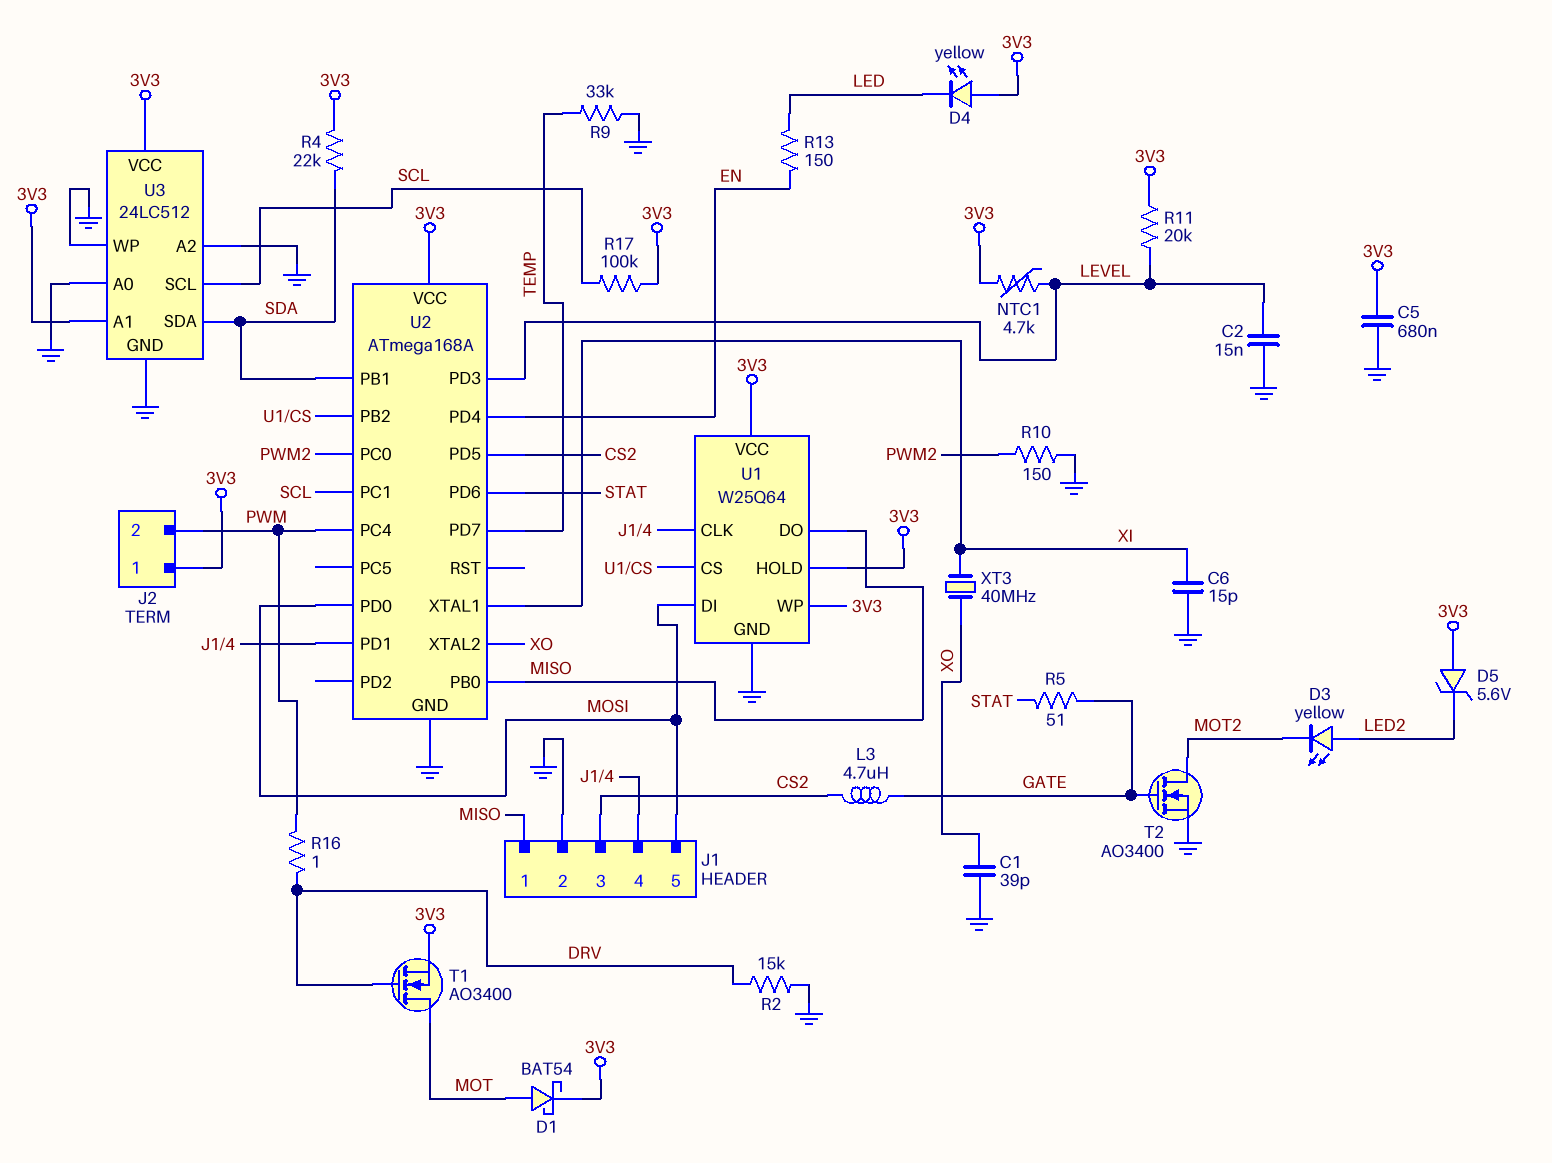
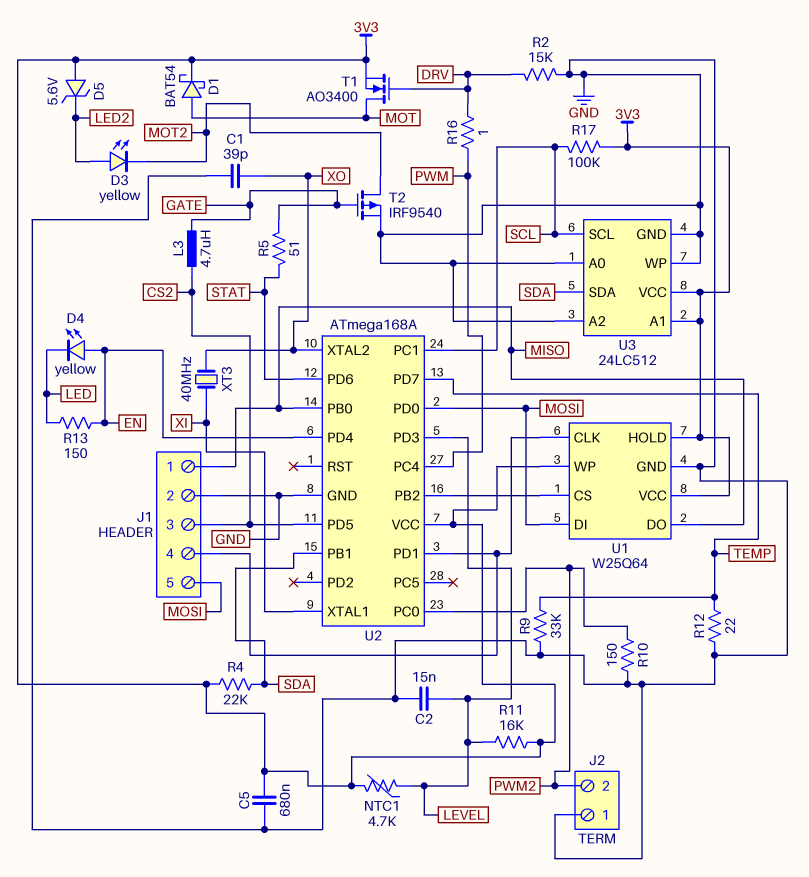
C6: 15pF (GND, XI) -> none
D4: LED yellow (A 3V3, K LED) -> LED yellow (A EN, K LED)
J2 pin 1: 3V3 -> GND
J2 pin 2: PWM -> PWM2
R11: 20k (3V3, LEVEL) -> 16k (3V3, LEVEL)
R12: none -> 22 (GND, TEMP)
T2: NMOS AO3400 (G GATE, D MOT2, S GND) -> PMOS IRF9540 (G GATE, D MOT2, S GND)

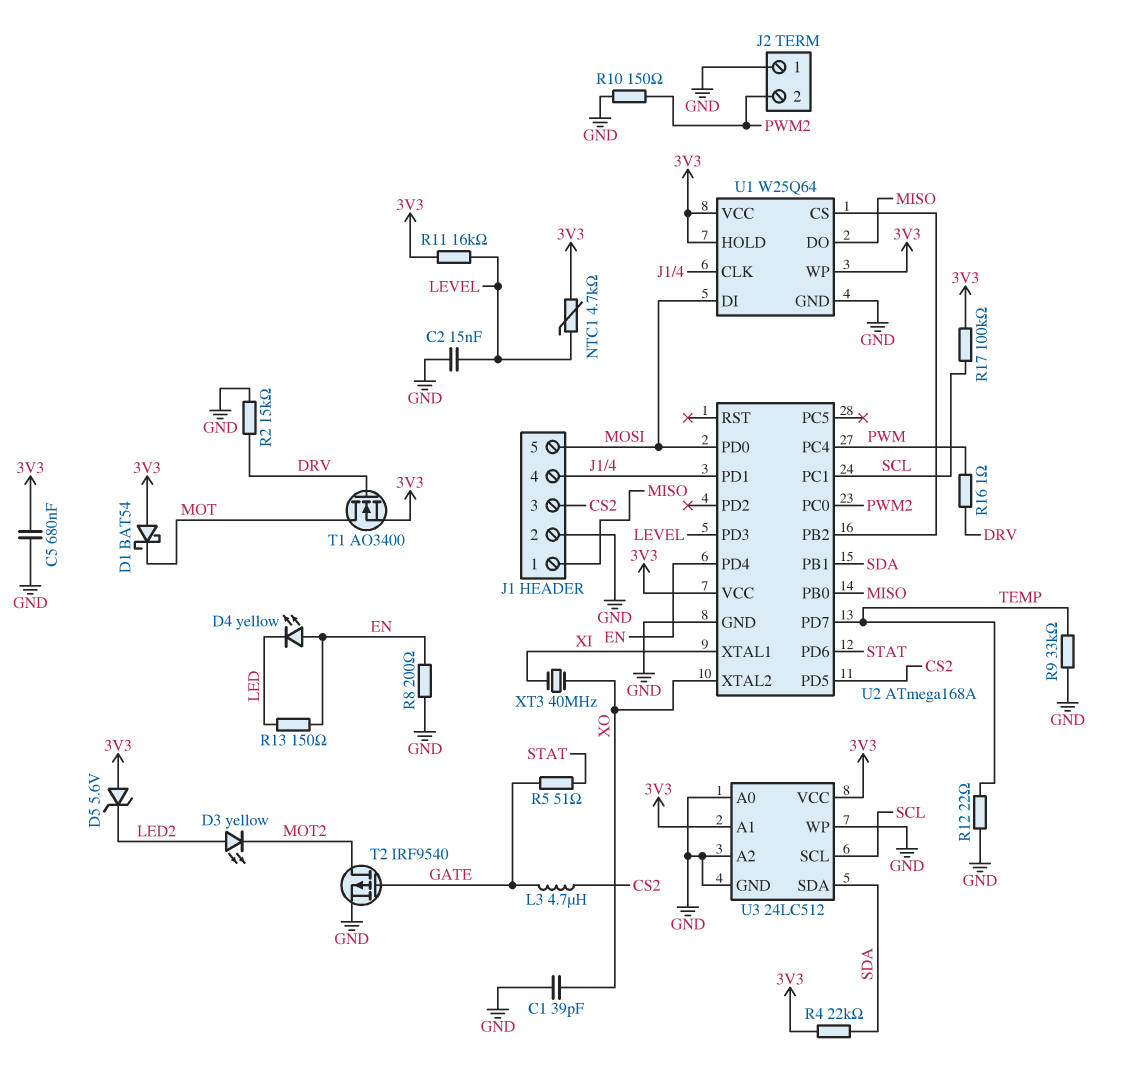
D1: schottky BAT54 (A MOT, K 3V3) -> schottky BAT54 (A 3V3, K MOT)
R8: none -> 200 (EN, GND)

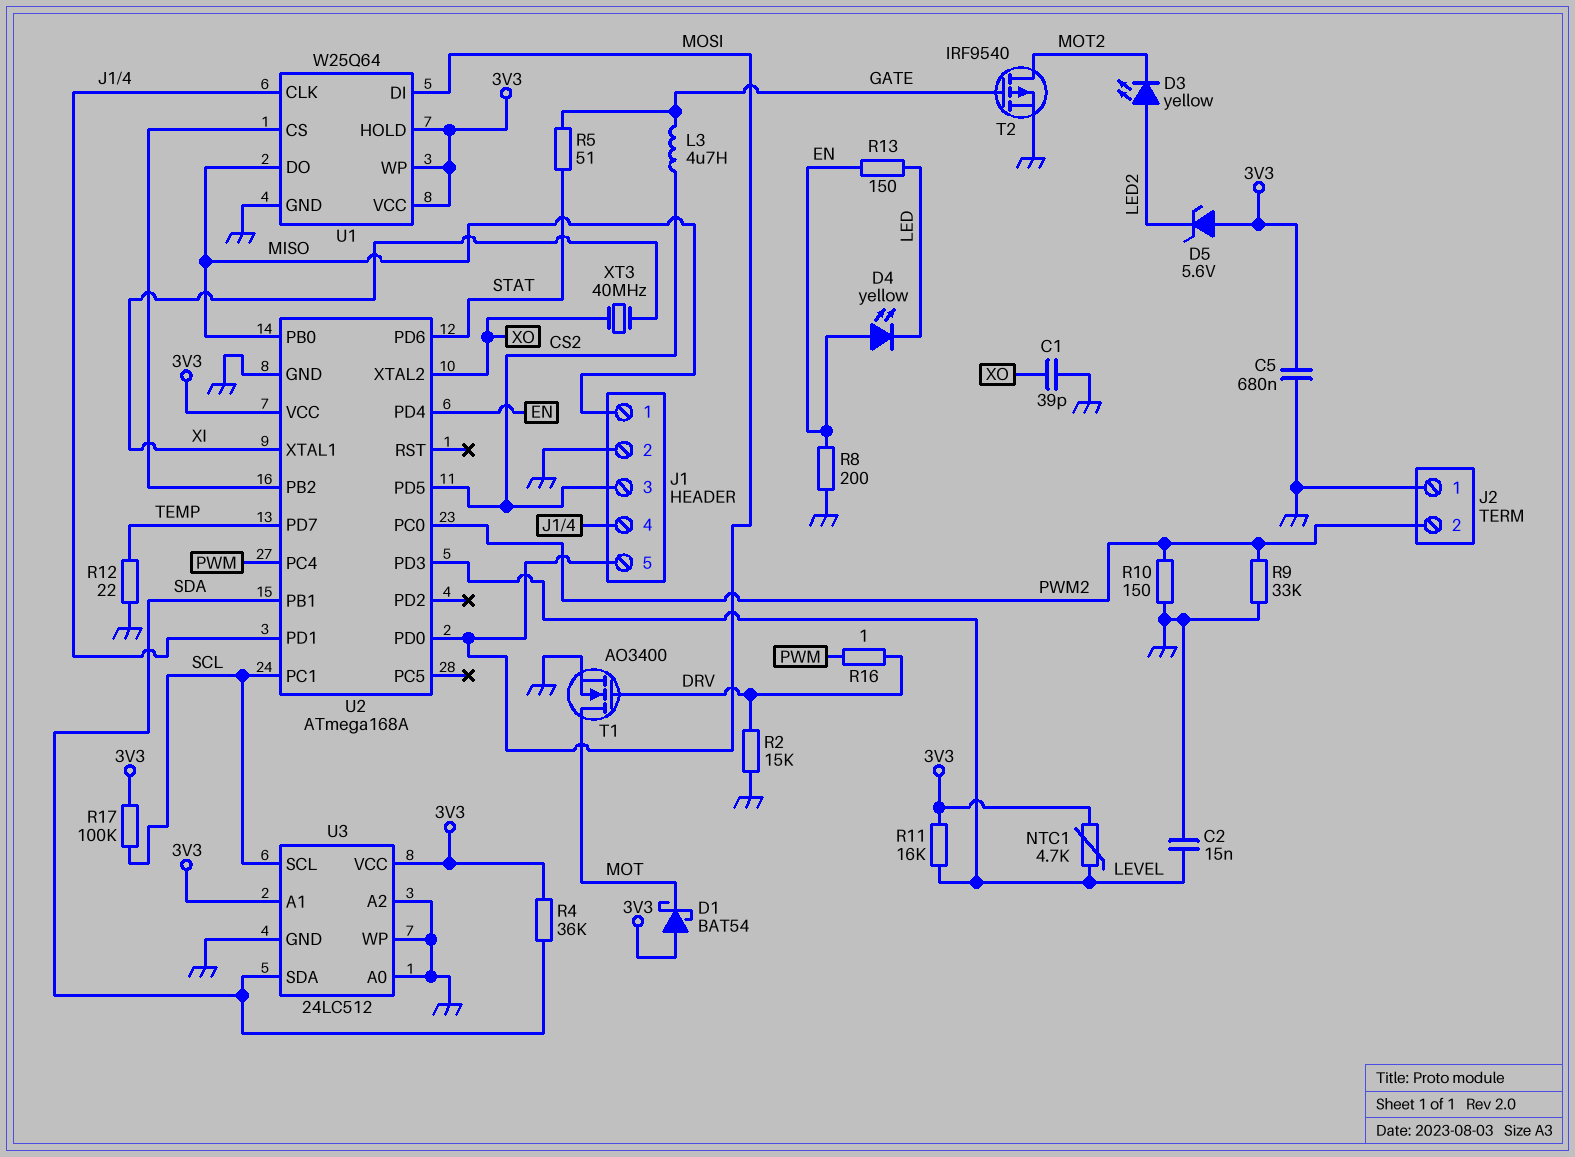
R4: 22k (3V3, SDA) -> 36k (3V3, SDA)
R9: 33k (GND, TEMP) -> 33k (GND, PWM2)
T1: NMOS AO3400 (G DRV, D MOT, S 3V3) -> NMOS AO3400 (G DRV, D MOT, S GND)

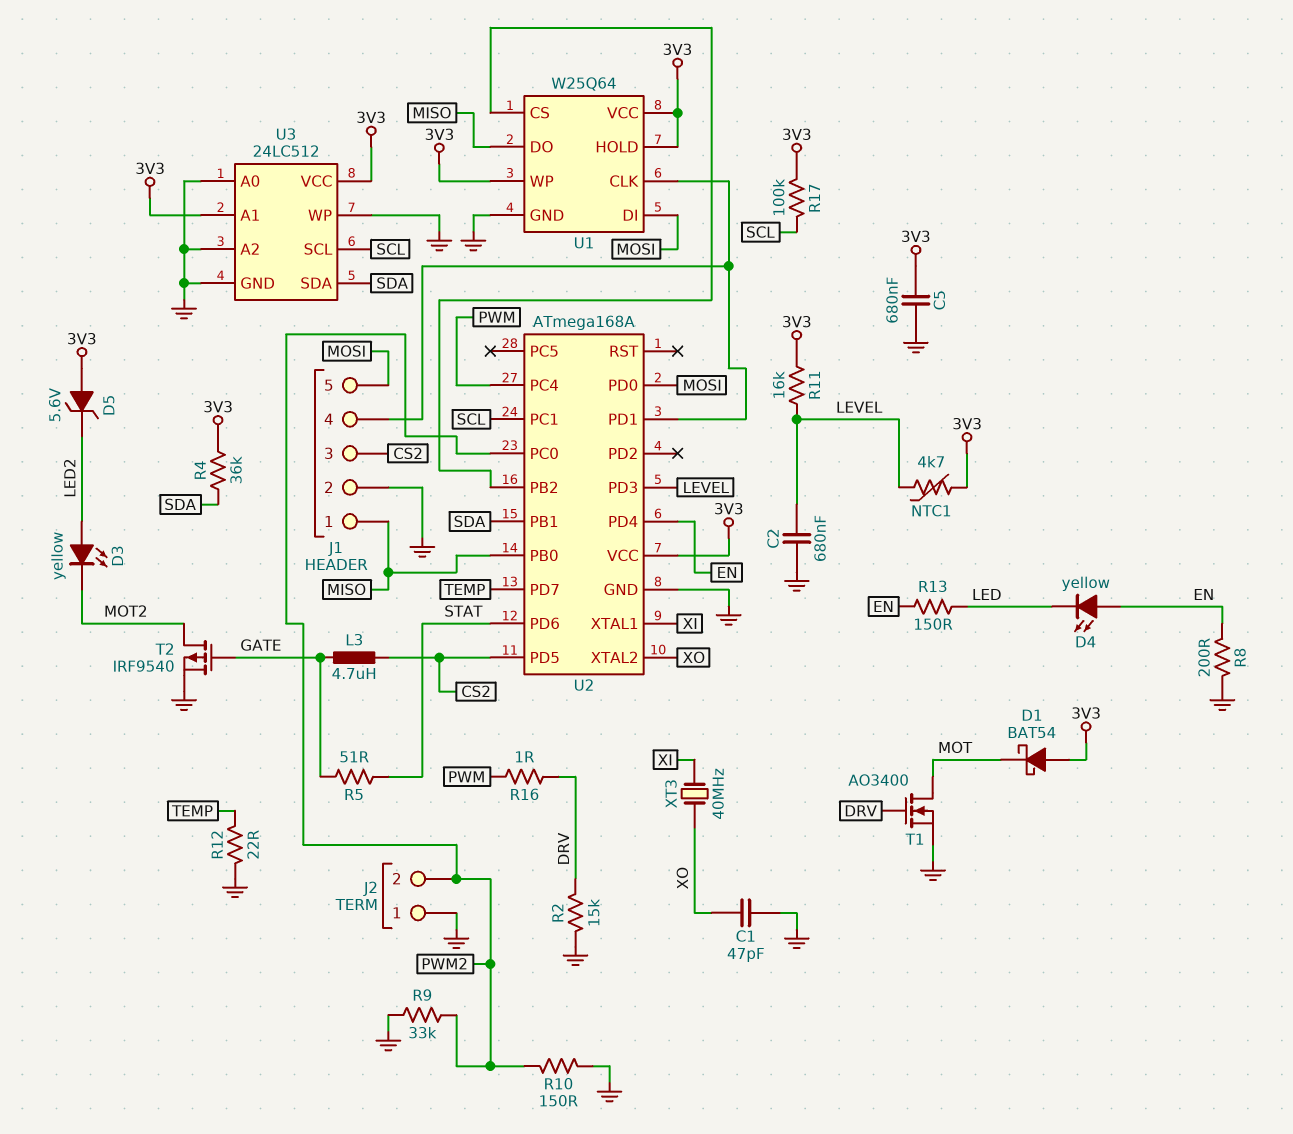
C1: 39pF (GND, XO) -> 47pF (GND, XO)
C2: 15nF (GND, LEVEL) -> 680nF (GND, LEVEL)

